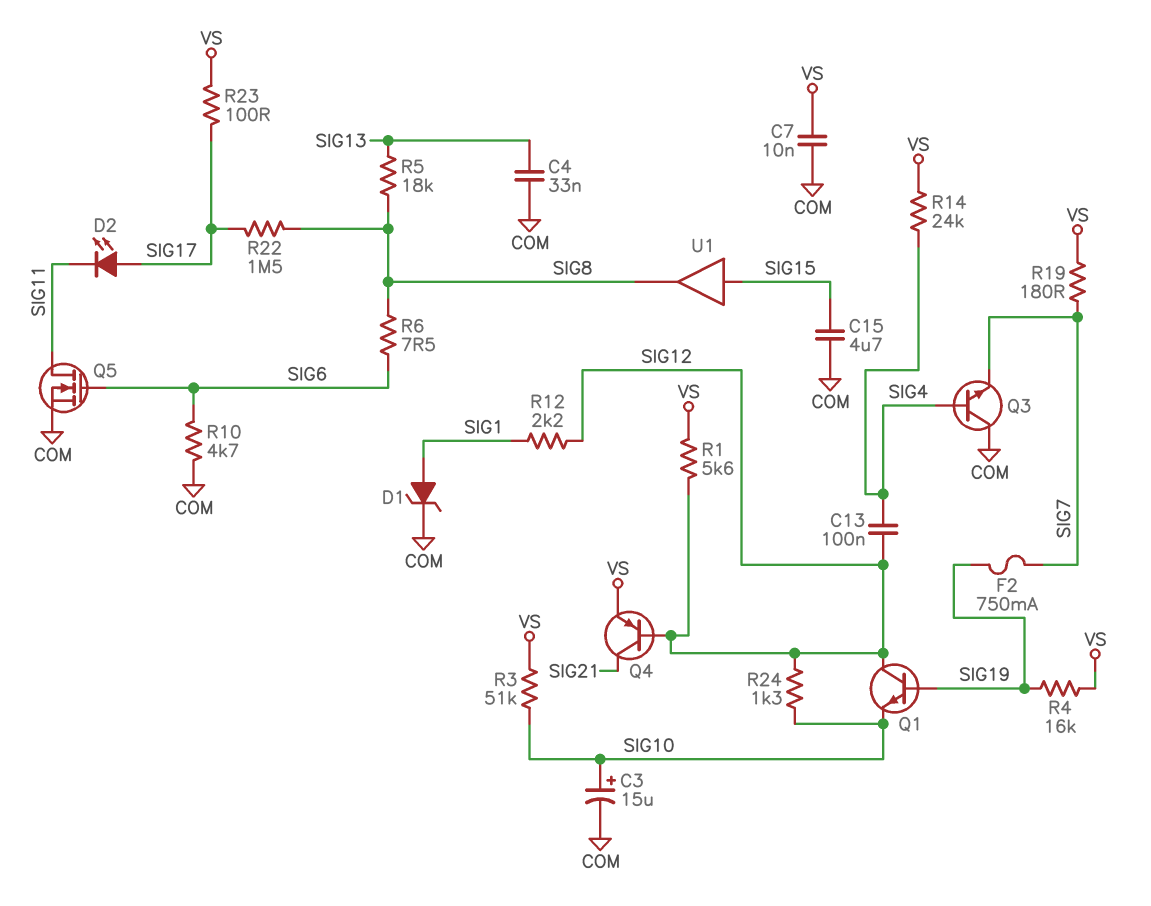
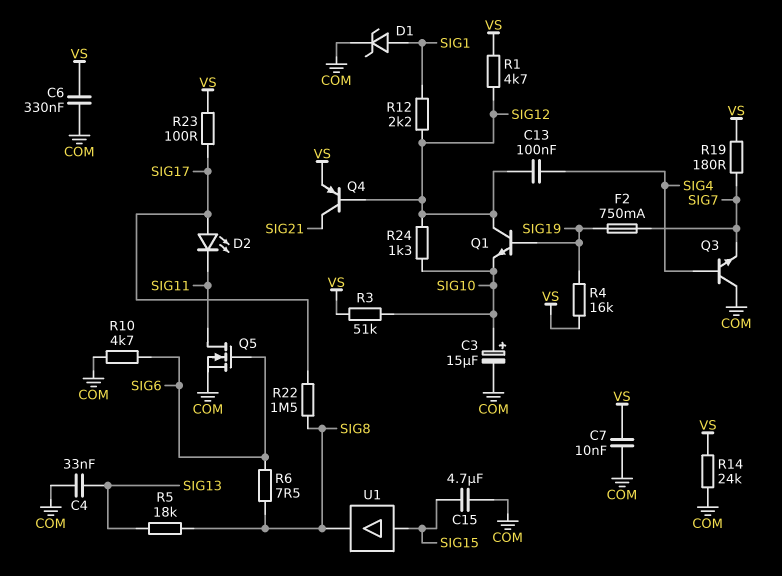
C6: none -> 330nF (COM, VS)
R1: 5.6k (SIG12, VS) -> 4.7k (SIG12, VS)
R14: 24k (SIG4, VS) -> 24k (COM, VS)

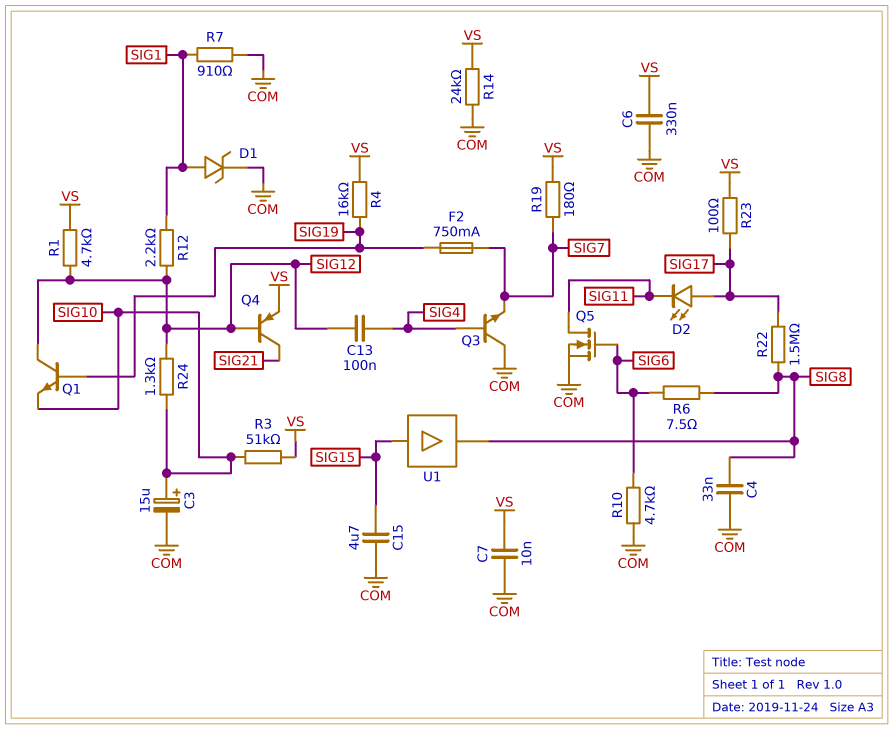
C4: 33nF (COM, SIG13) -> 33nF (COM, SIG8)
R5: 18k (SIG8, SIG13) -> none
R7: none -> 910 (COM, SIG1)

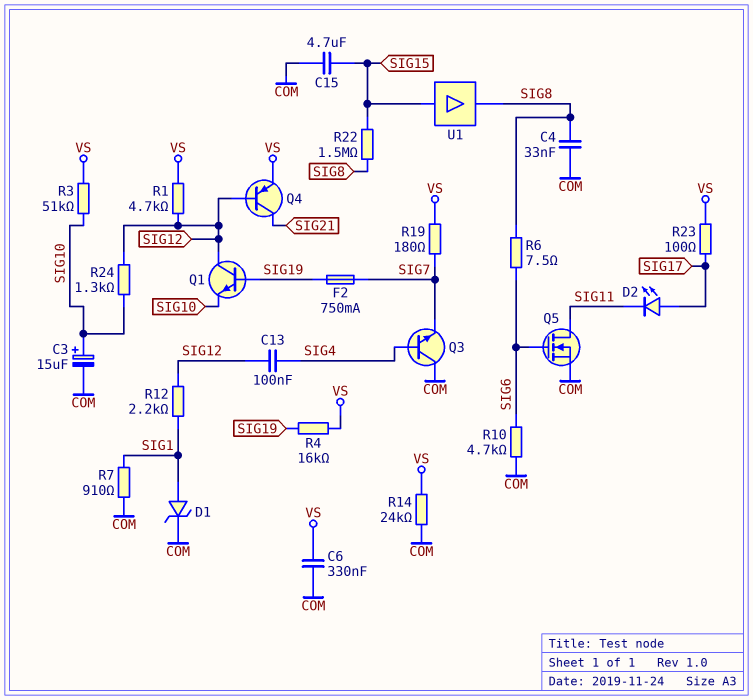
C7: 10nF (COM, VS) -> none
R22: 1.5M (SIG8, SIG17) -> 1.5M (SIG8, SIG15)

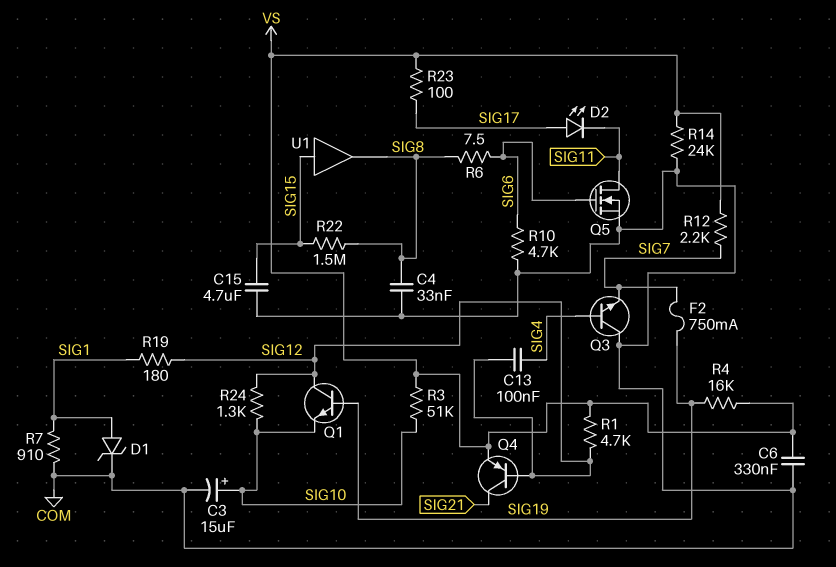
R12: 2.2k (SIG1, SIG12) -> 2.2k (SIG7, VS)
R19: 180 (SIG7, VS) -> 180 (SIG1, SIG12)

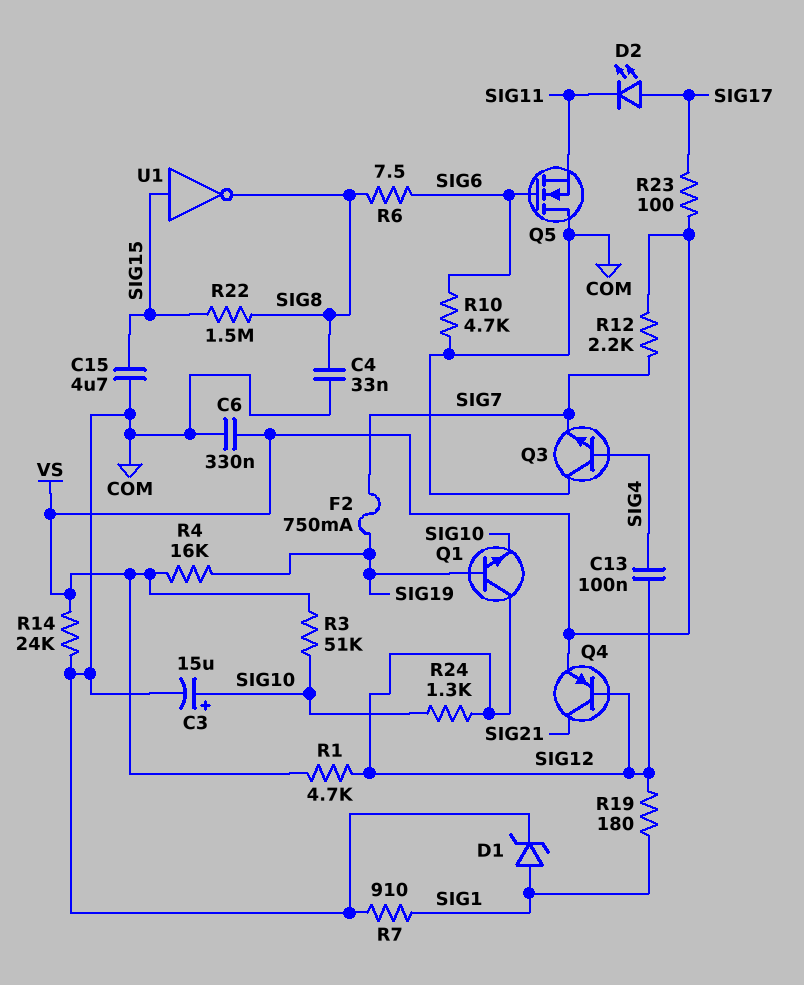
Q5: NMOS (G SIG6, D SIG11, S COM) -> NMOS (G SIG6, D COM, S SIG11)
U1: buffer (in SIG15, out SIG8) -> NOT (in SIG15, out SIG8)

